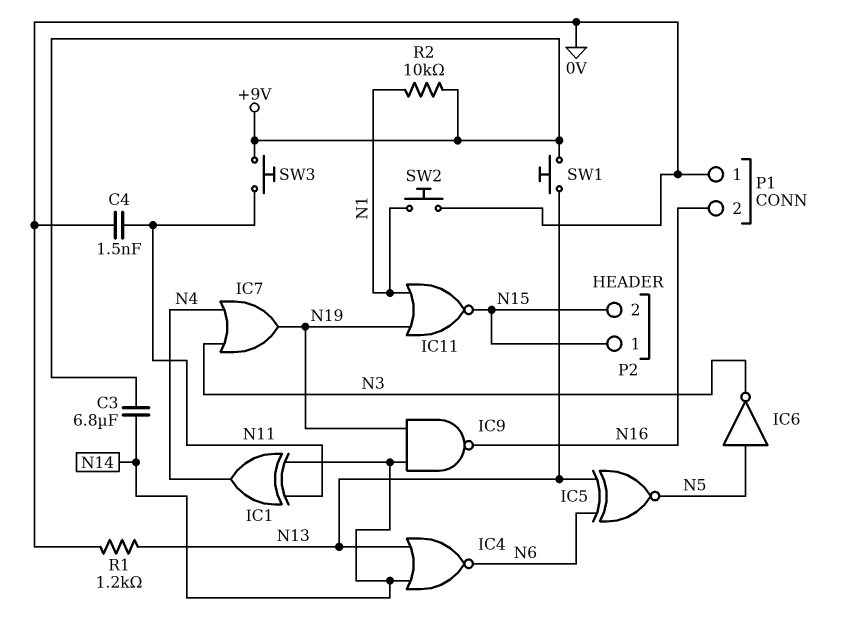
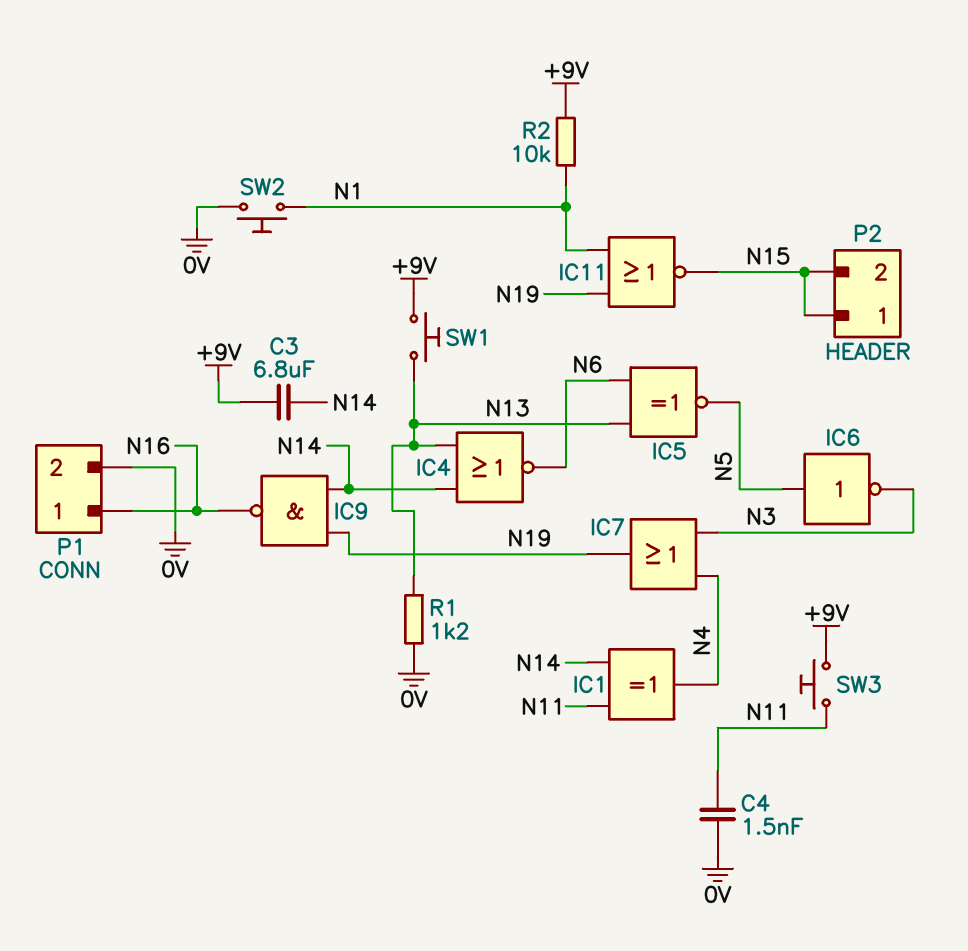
P1 pin 1: 0V -> N16
P1 pin 2: N16 -> 0V

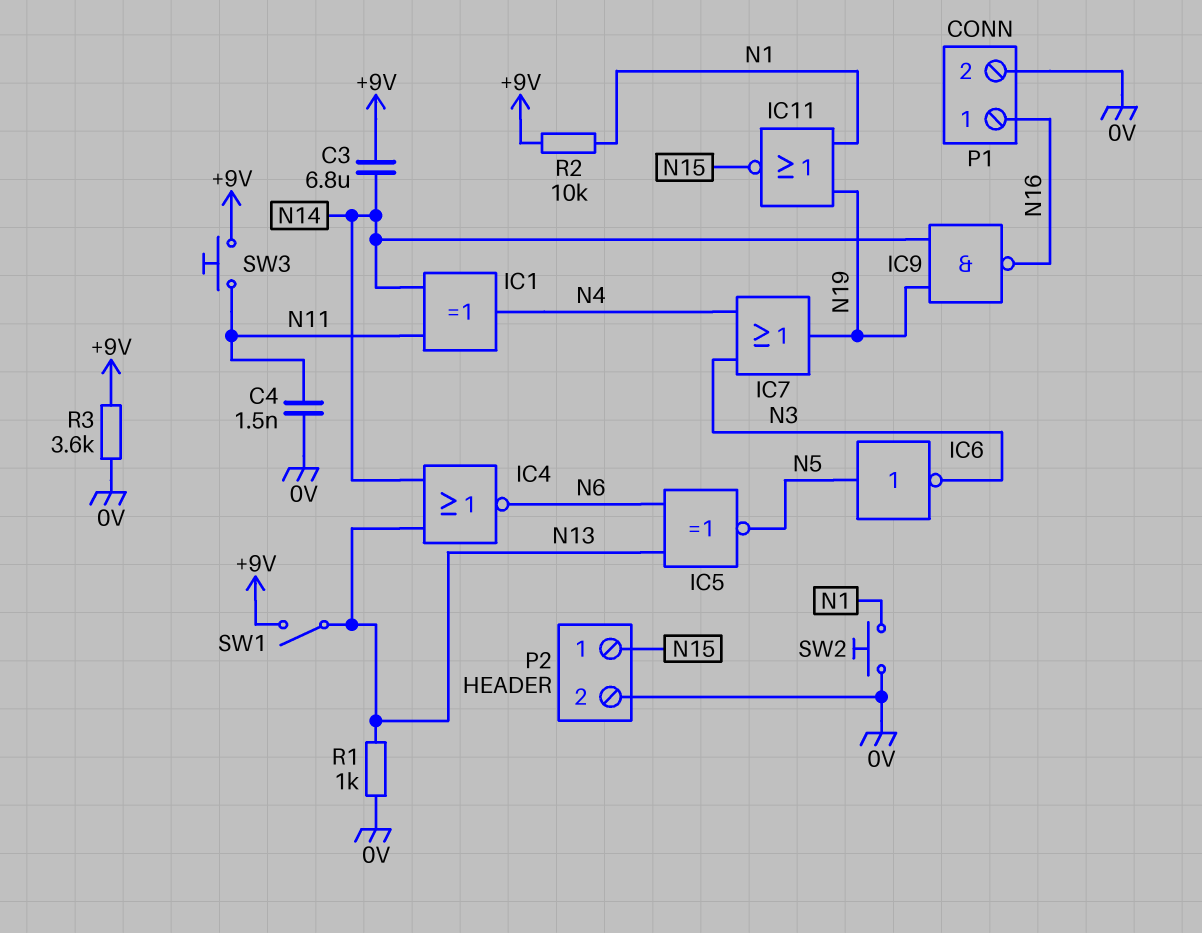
P2 pin 2: N15 -> 0V
R1: 1.2k (0V, N13) -> 1k (0V, N13)
R3: none -> 3.6k (+9V, 0V)
SW1: button (+9V, N13) -> switch (+9V, N13)

